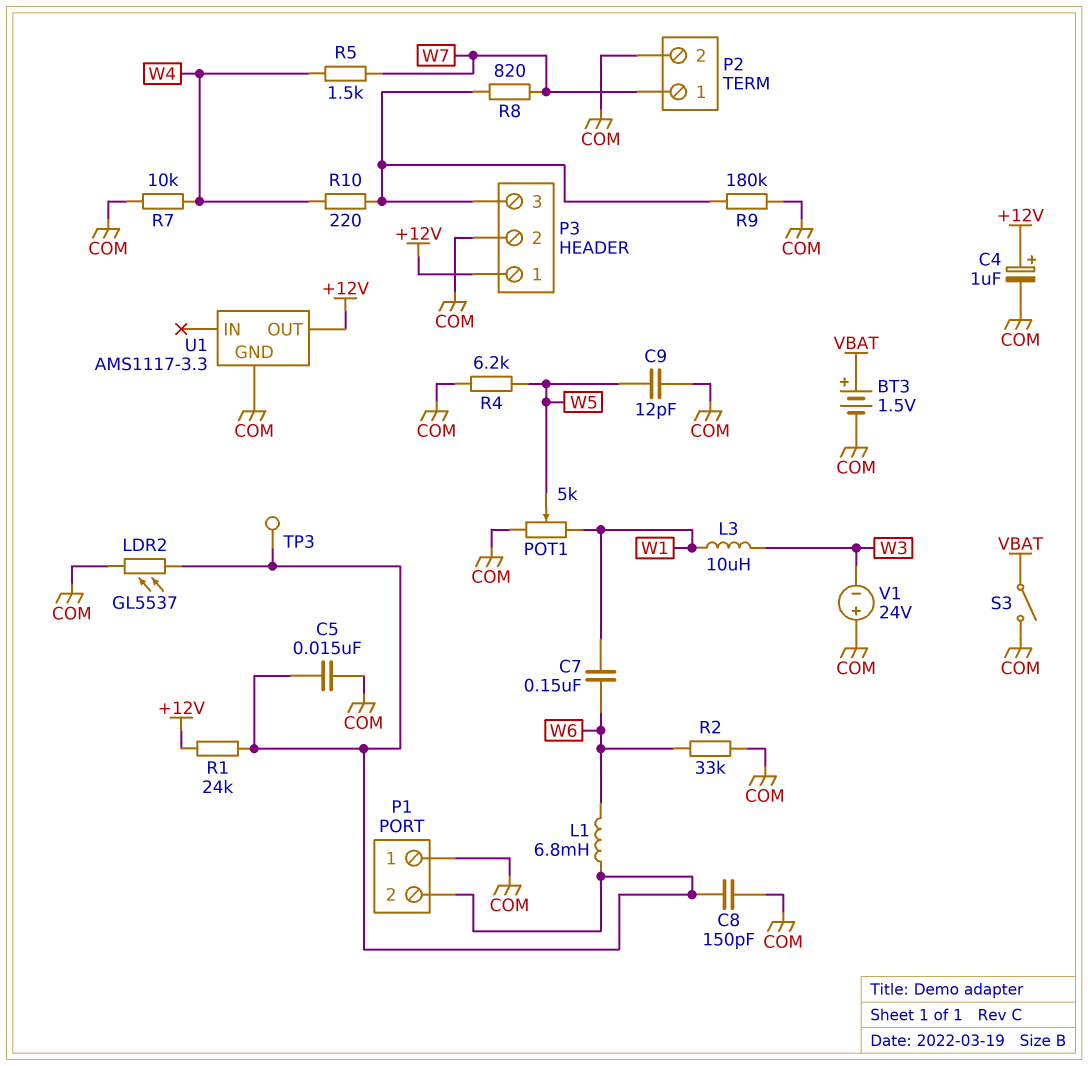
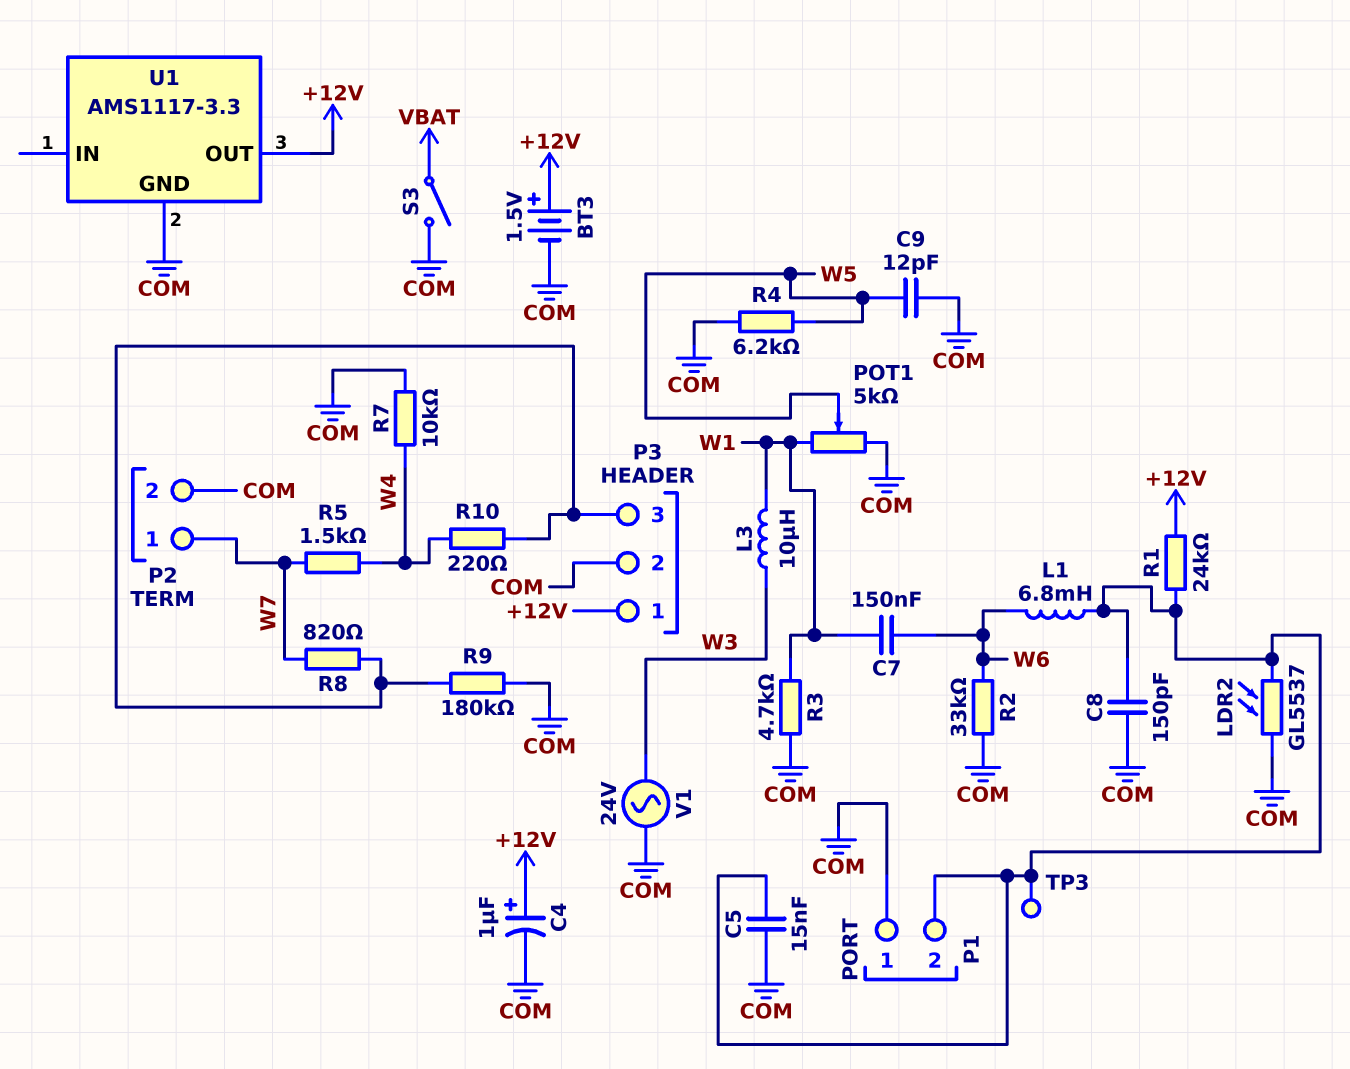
BT3: 1.5V (plus VBAT, minus COM) -> 1.5V (plus +12V, minus COM)
R3: none -> 4.7k (COM, W1)
V1: 24V (plus COM, minus W3) -> AC 24V (COM, W3)

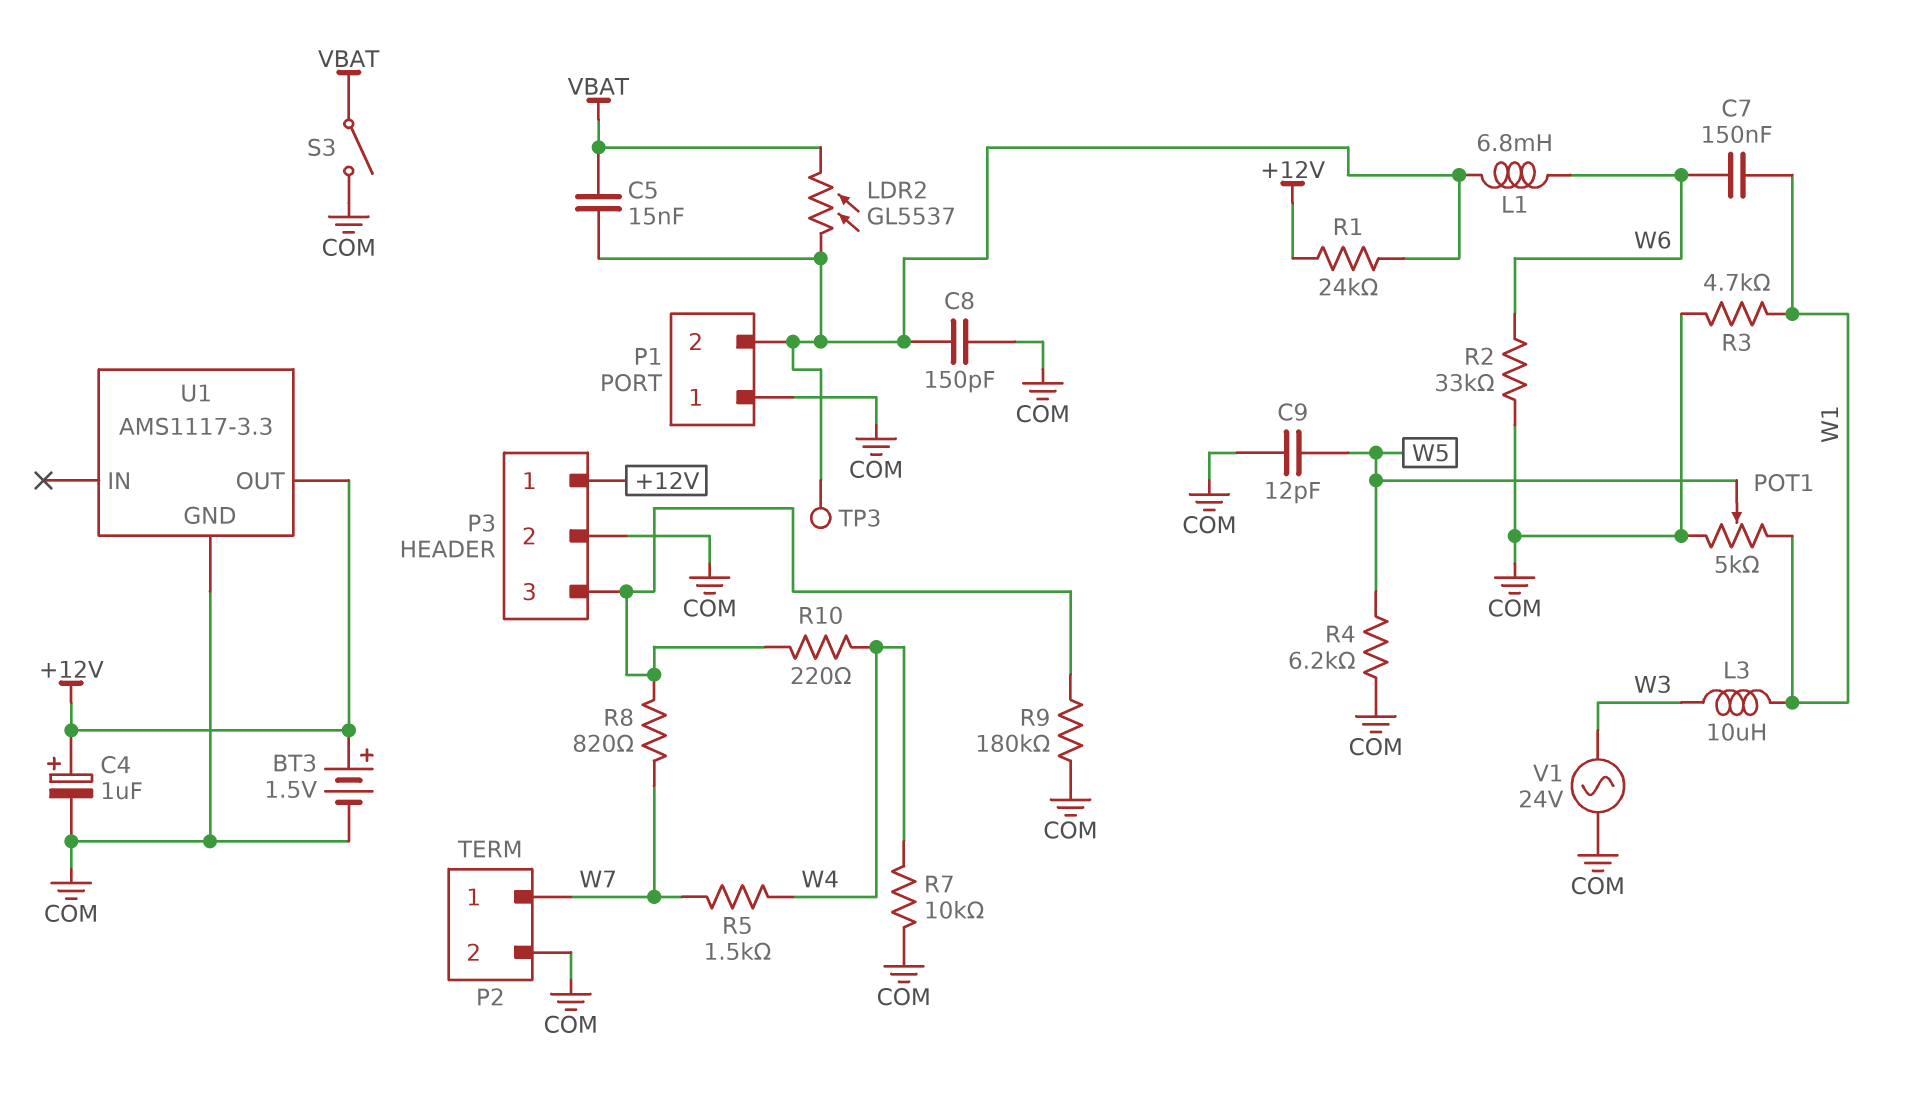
C5: 15nF (COM, P1/2) -> 15nF (P1/2, VBAT)
LDR2: GL5537 (COM, P1/2) -> GL5537 (P1/2, VBAT)

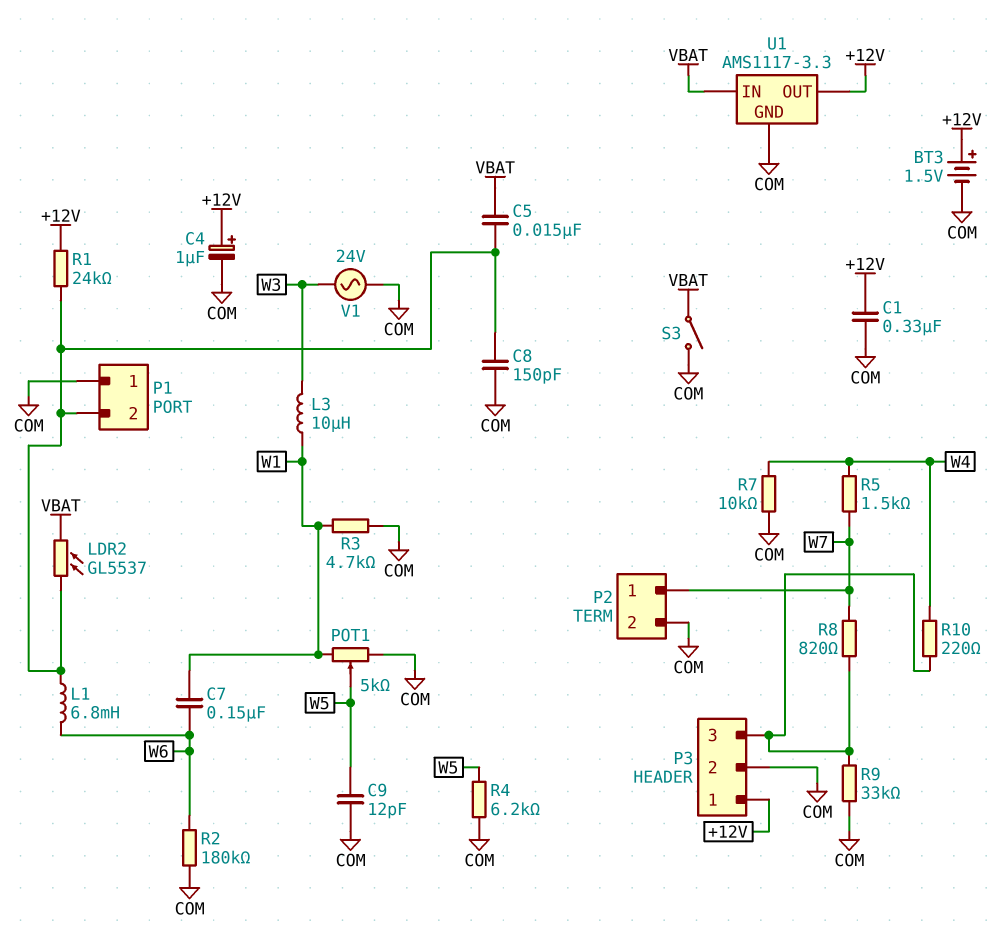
C1: none -> 330nF (+12V, COM)
R2: 33k (COM, W6) -> 180k (COM, W6)
R9: 180k (COM, P3/3) -> 33k (COM, P3/3)
TP3: test point (P1/2) -> none
U1 pin IN: none -> VBAT

